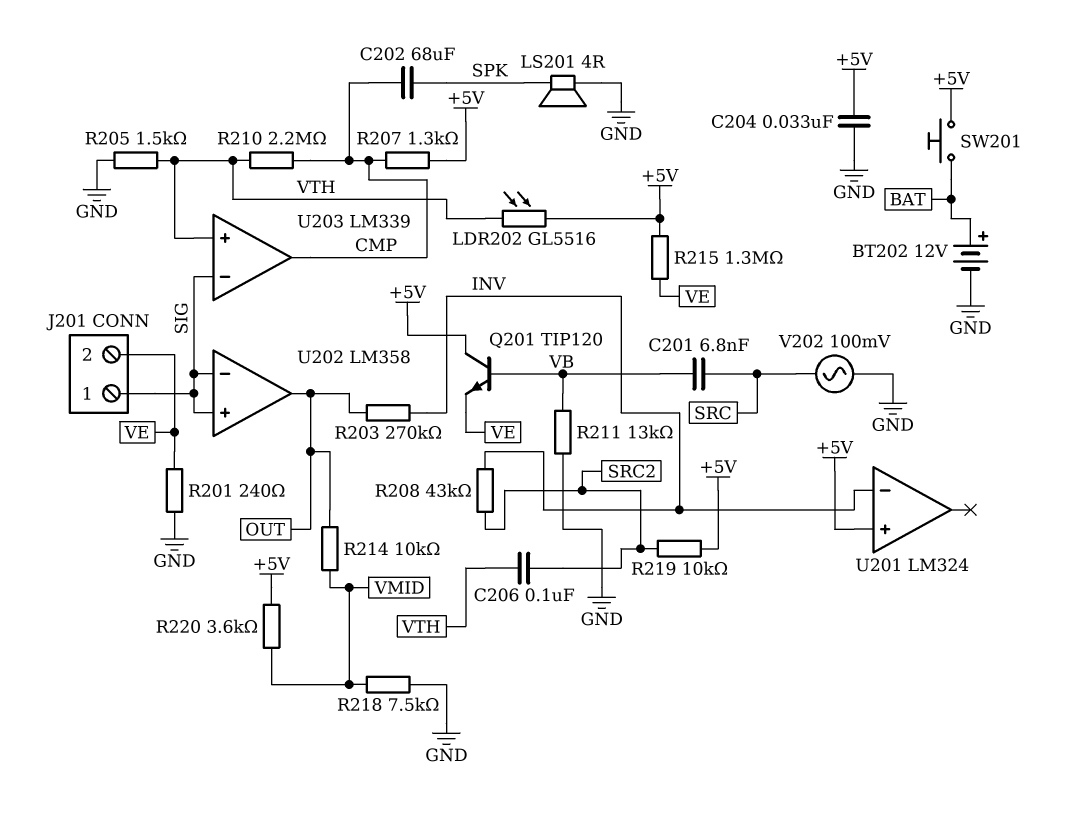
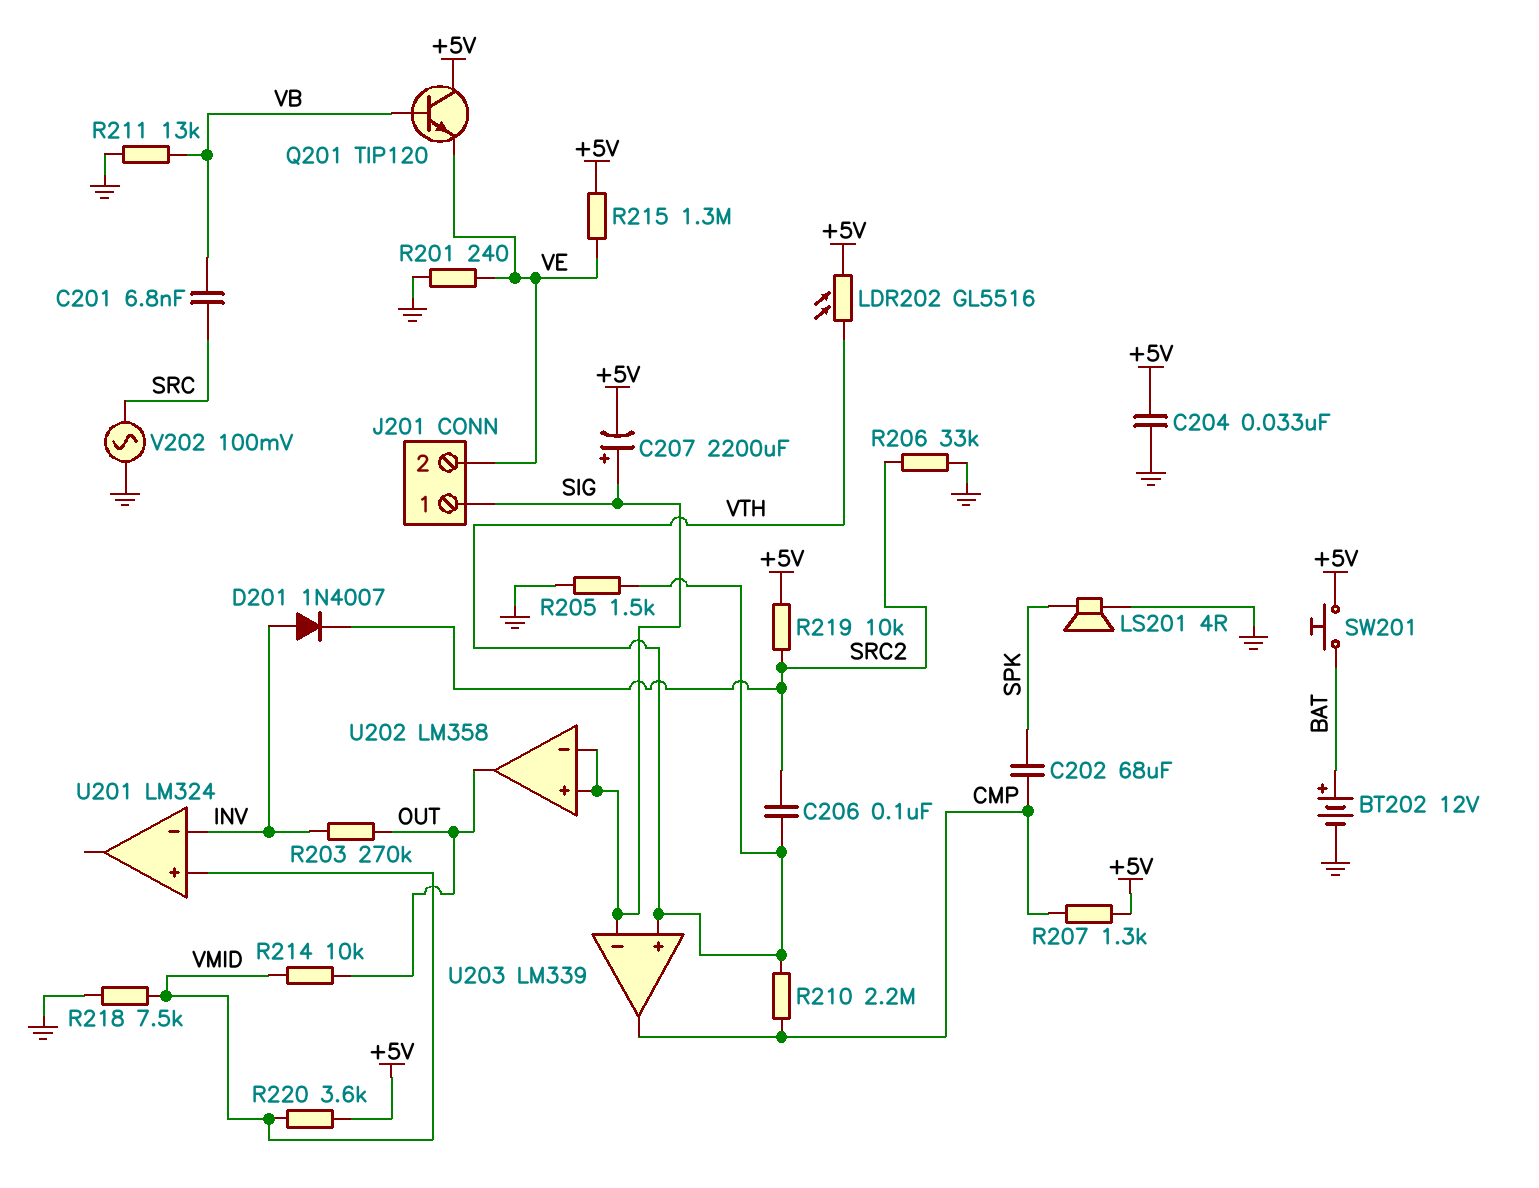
C207: none -> 2200uF (plus SIG, minus +5V)
D201: none -> diode 1N4007 (A INV, K SRC2)
R206: none -> 33k (GND, SRC2)
R208: 43k (INV, SRC2) -> none
U201 pin in+: +5V -> VMID

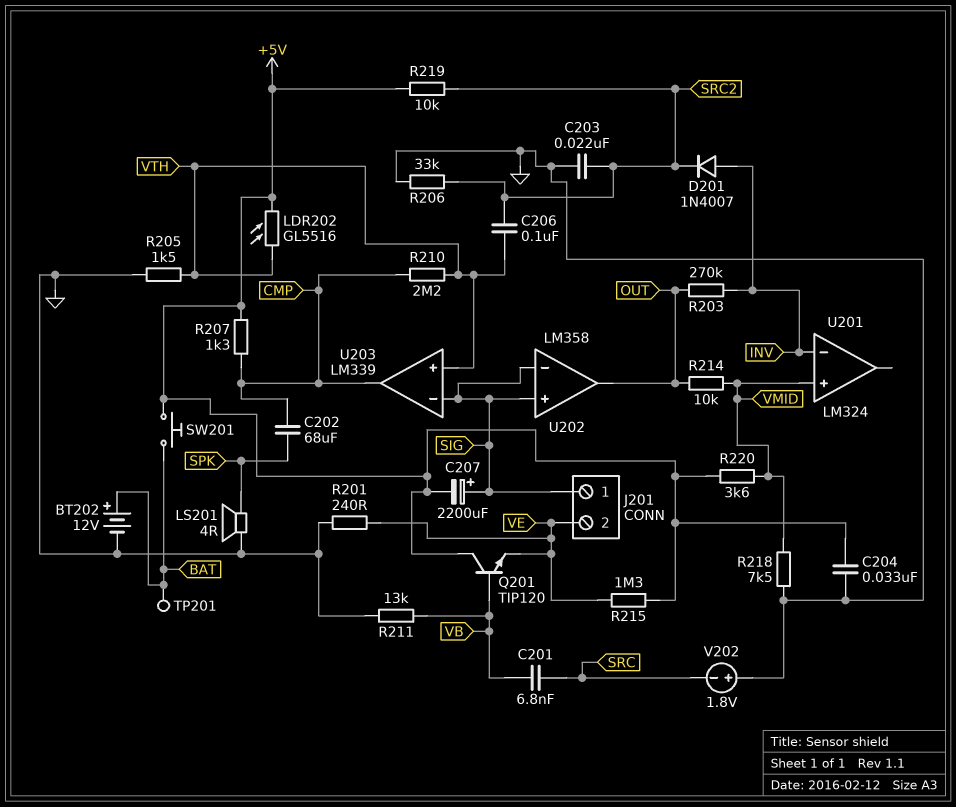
C203: none -> 22nF (GND, SRC2)
TP201: none -> test point (BAT)
V202: AC 100mV (GND, SRC) -> 1.8V (plus GND, minus SRC)

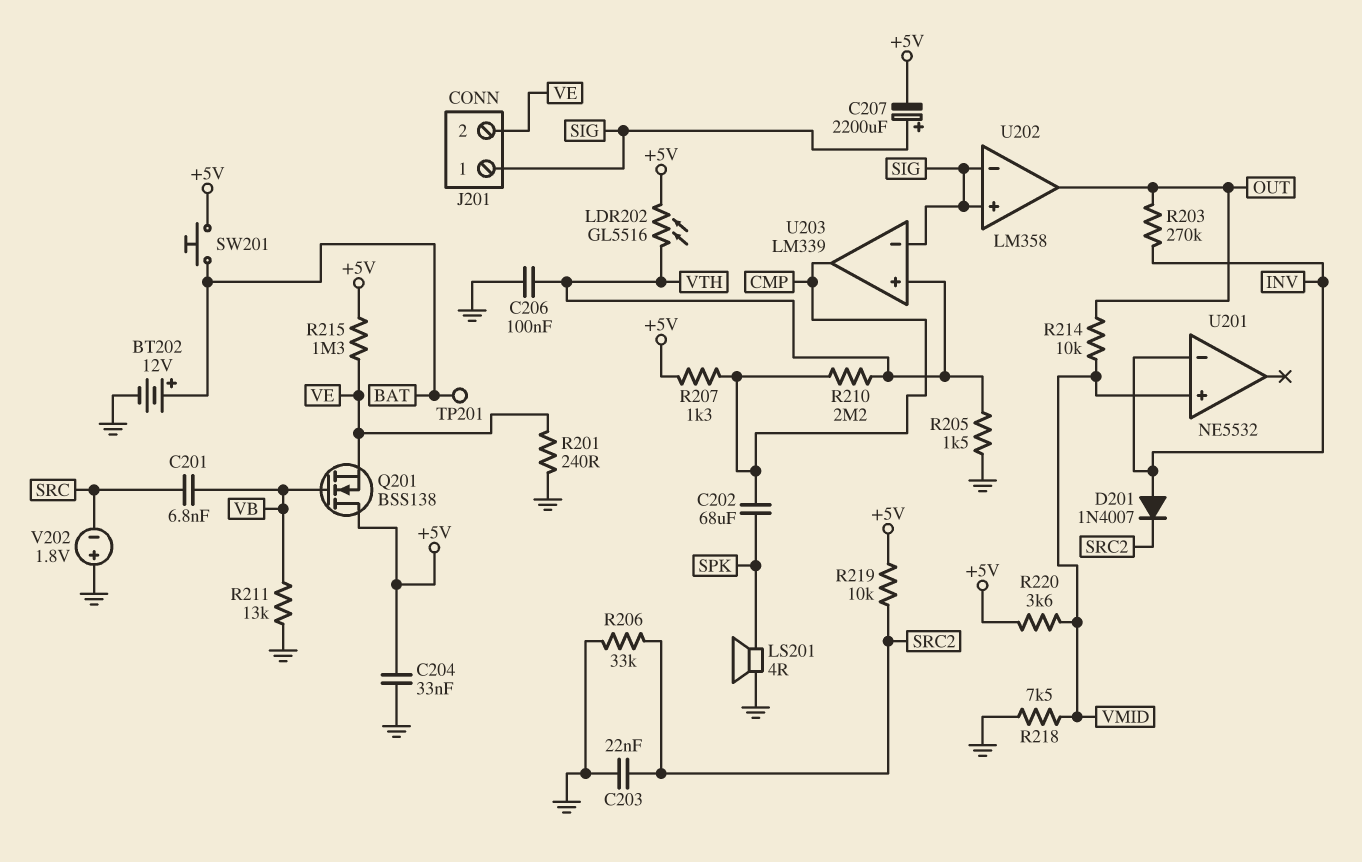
C206: 100nF (SRC2, VTH) -> 100nF (GND, VTH)
Q201: NPN TIP120 (B VB, C +5V, E VE) -> NMOS BSS138 (G VB, D +5V, S VE)
U201: LM324 -> NE5532

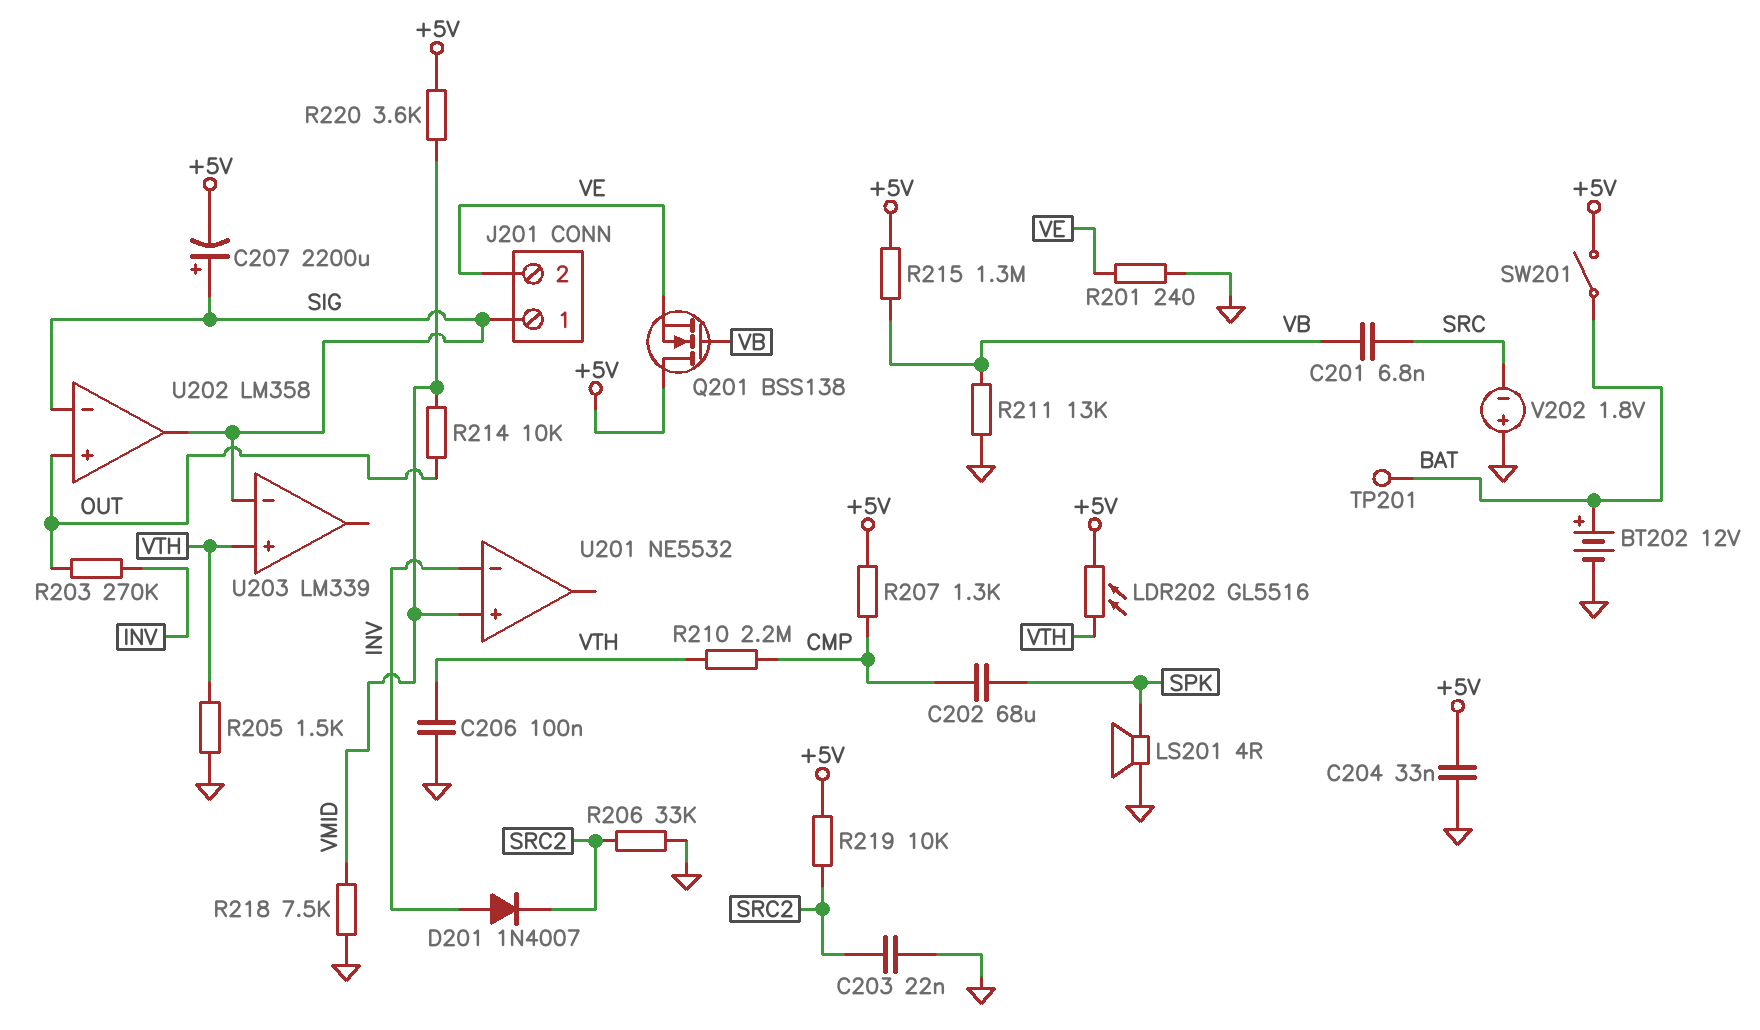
R215: 1.3M (+5V, VE) -> 1.3M (+5V, VB)
SW201: button (+5V, BAT) -> switch (+5V, BAT)
U202 pin in+: SIG -> OUT
U202 pin out: OUT -> SIG
U203 pin out: CMP -> none

